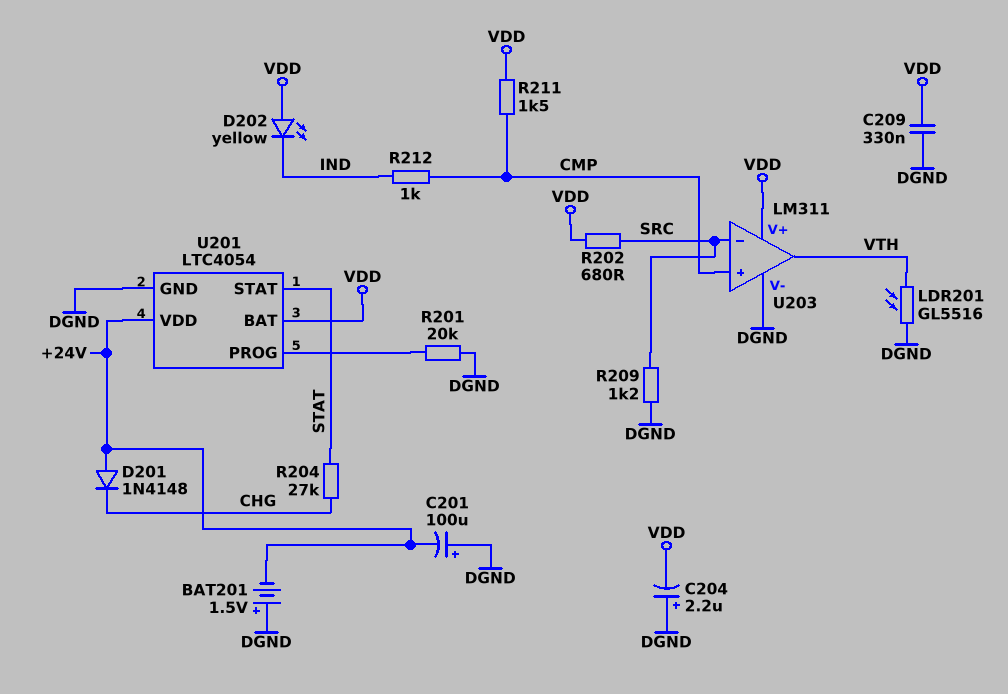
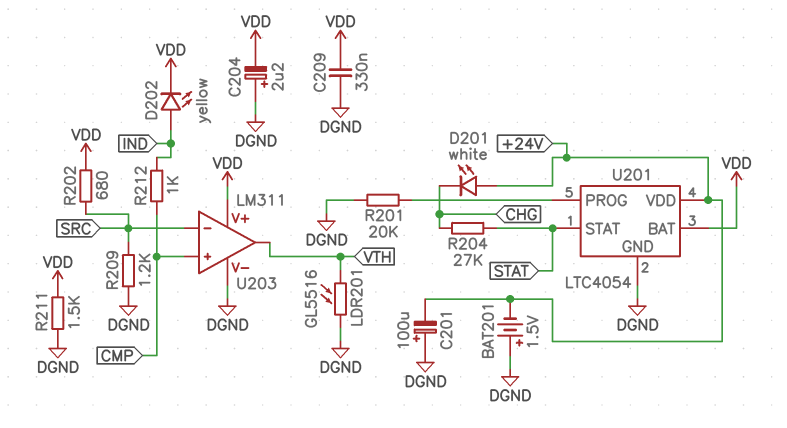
D201: diode 1N4148 (A +24V, K CHG) -> LED white (A +24V, K CHG)
D202: LED yellow (A VDD, K IND) -> LED yellow (A IND, K VDD)
R211: 1.5k (CMP, VDD) -> 1.5k (DGND, VDD)

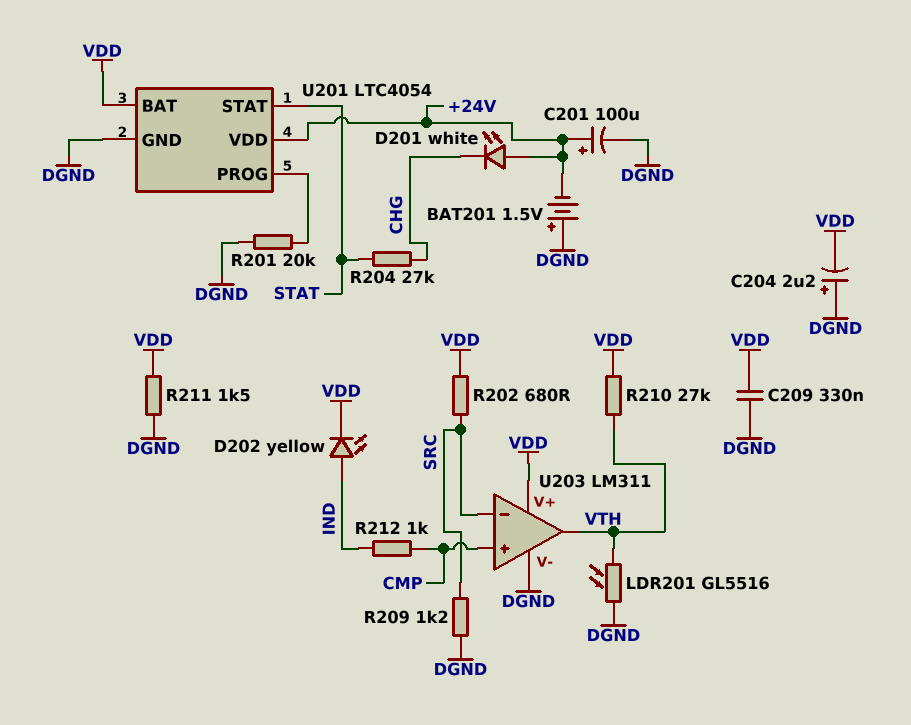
C201: 100uF (plus DGND, minus +24V) -> 100uF (plus +24V, minus DGND)
R210: none -> 27k (VDD, VTH)

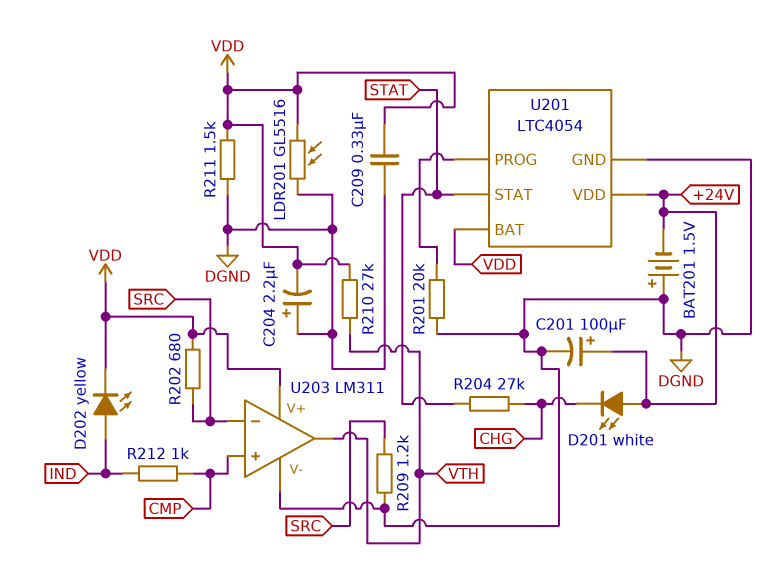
LDR201: GL5516 (DGND, VTH) -> GL5516 (DGND, VDD)

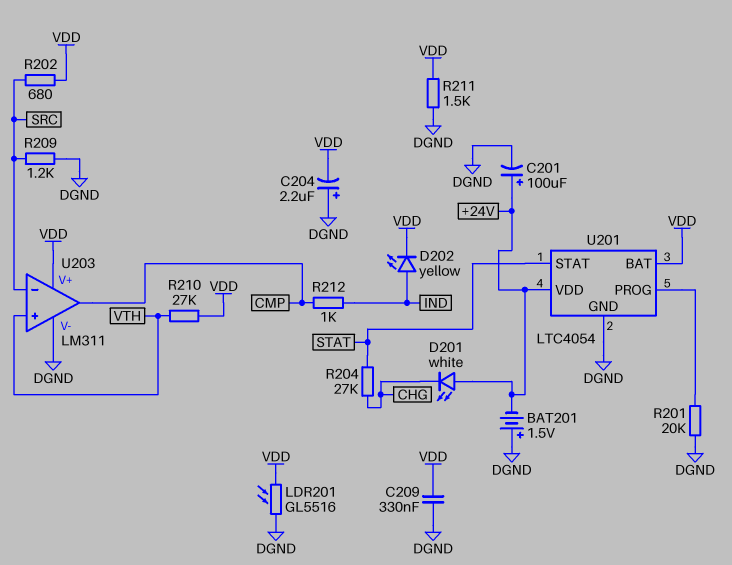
U203 pin in+: CMP -> VTH
U203 pin out: VTH -> CMP

